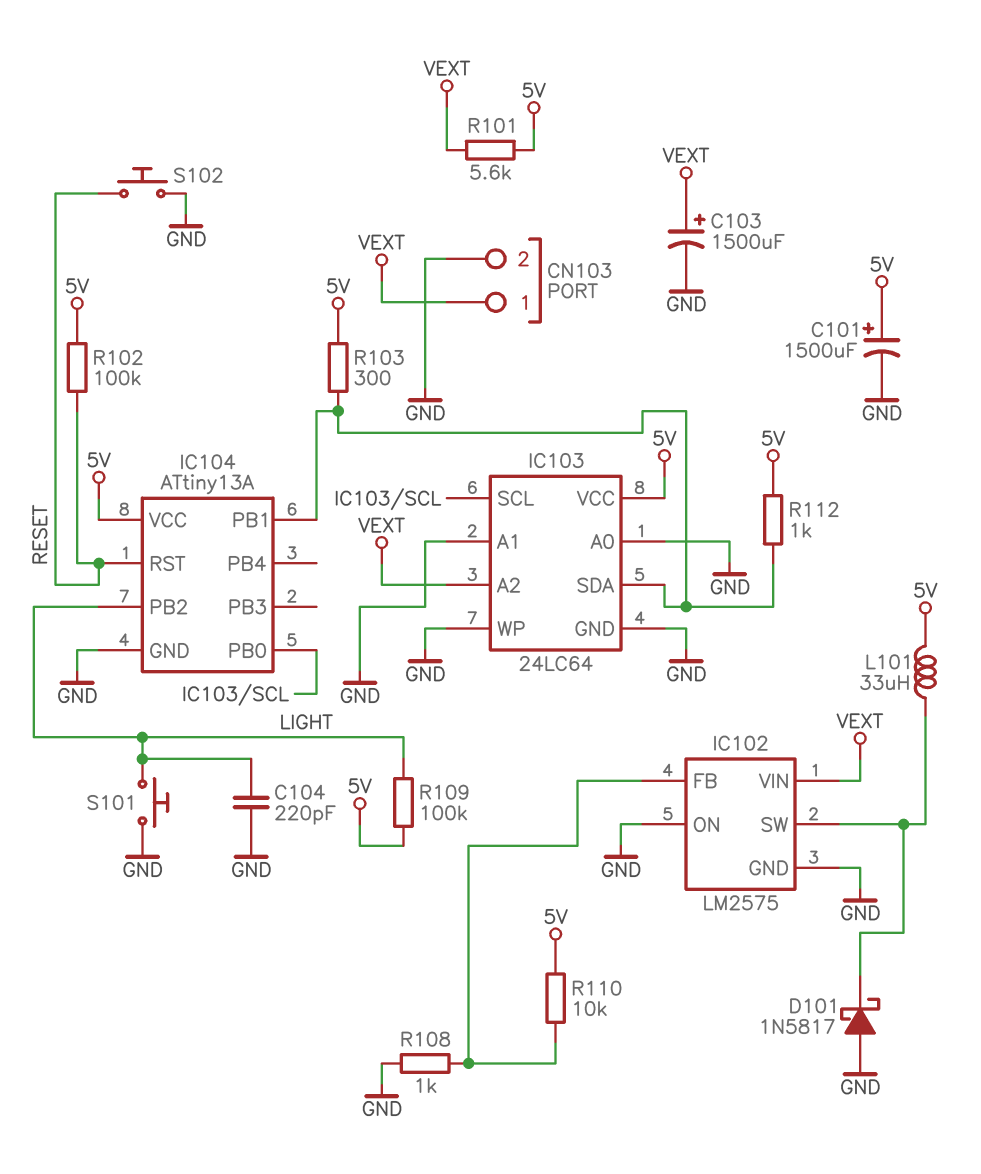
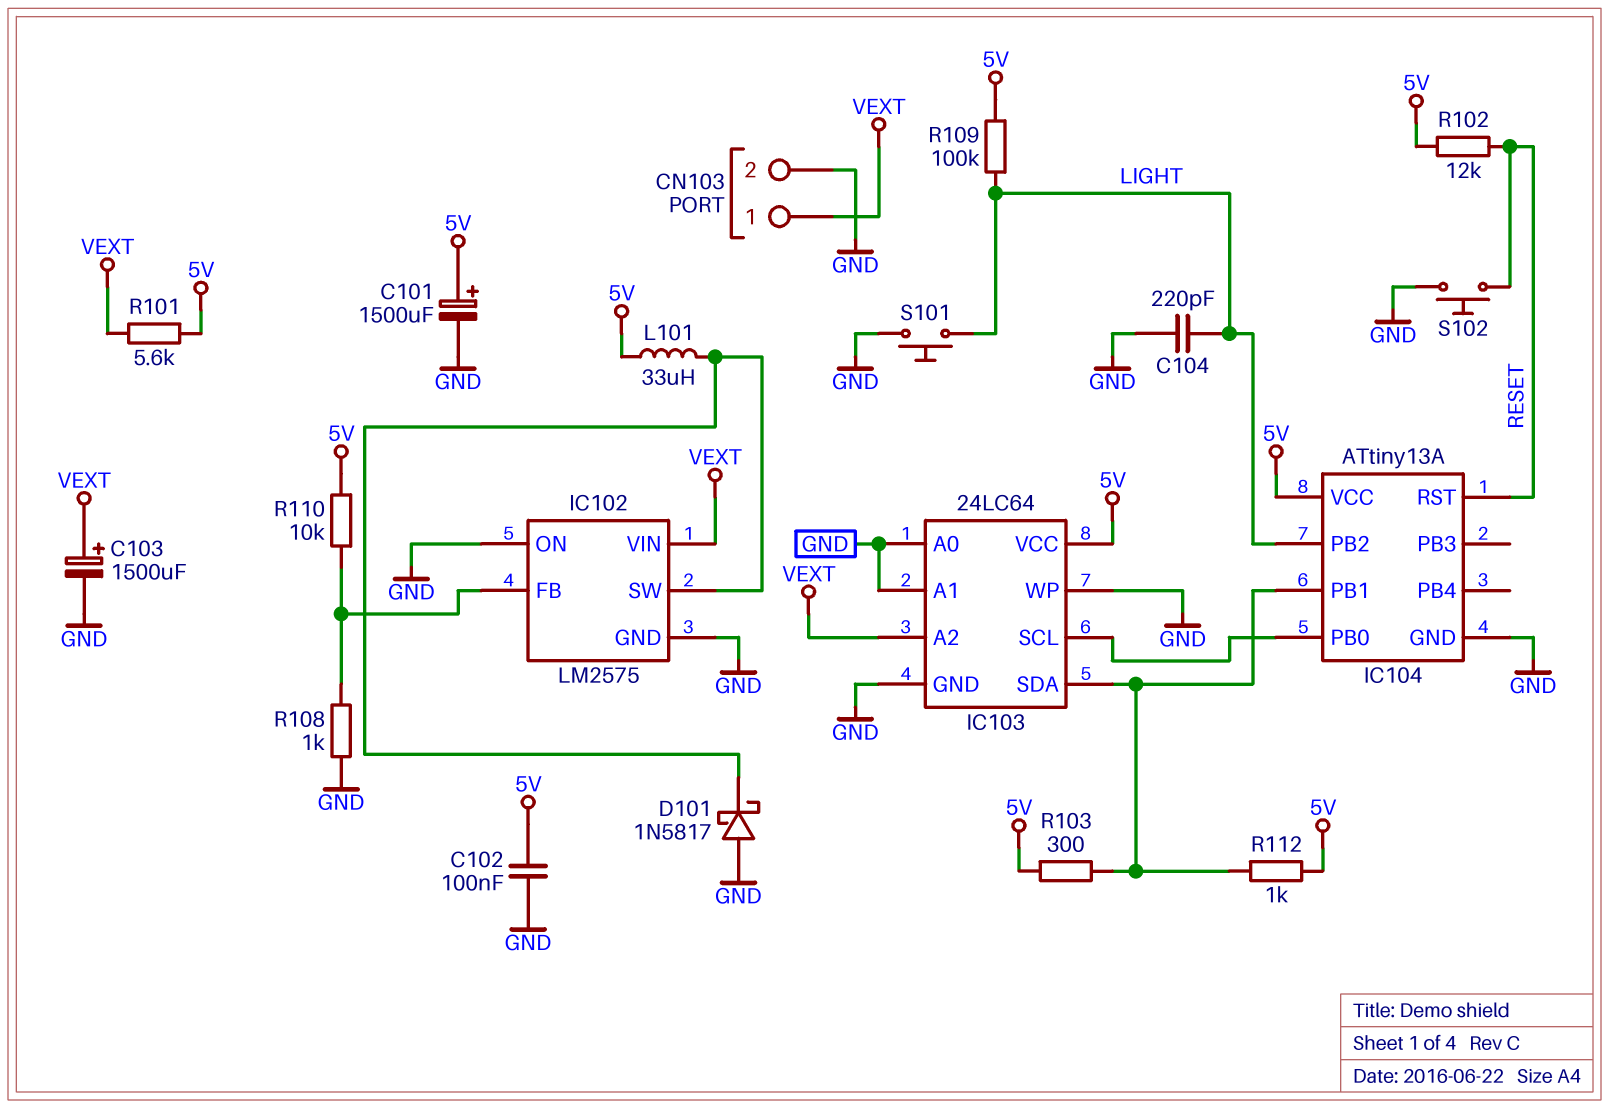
C102: none -> 100nF (5V, GND)
R102: 100k (5V, RESET) -> 12k (5V, RESET)

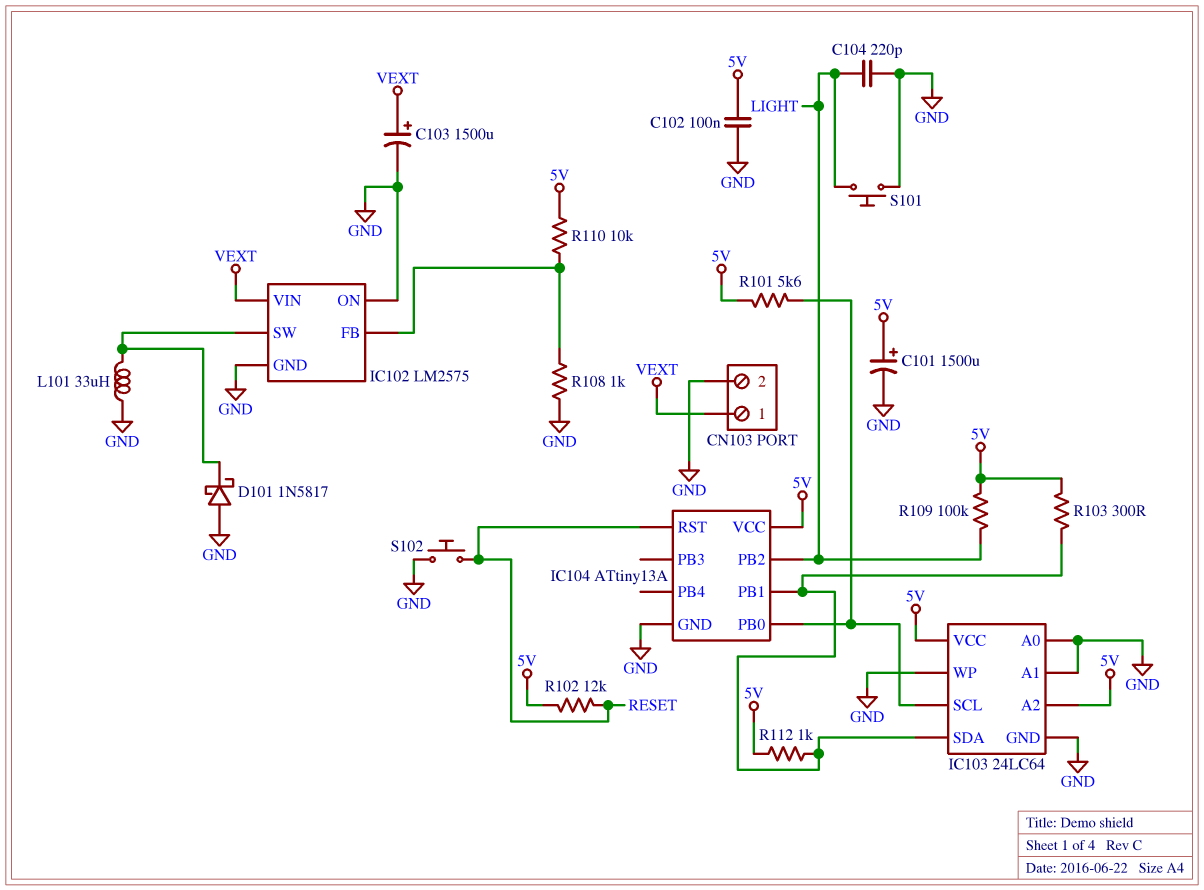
IC103 pin A2: VEXT -> 5V
L101: 33uH (5V, IC102/SW) -> 33uH (GND, IC102/SW)
R101: 5.6k (5V, VEXT) -> 5.6k (5V, IC103/SCL)

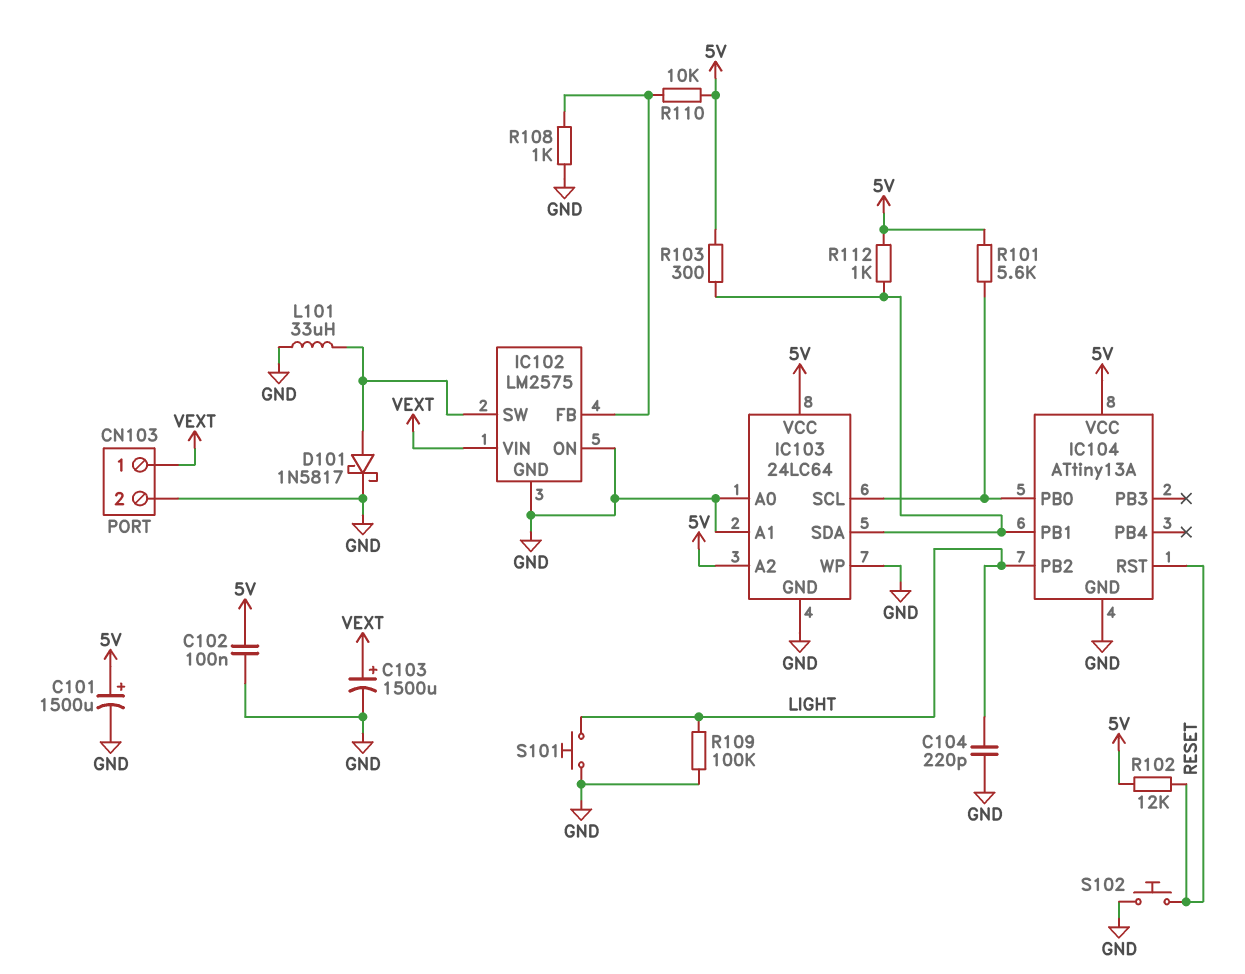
D101: schottky 1N5817 (A GND, K IC102/SW) -> schottky 1N5817 (A IC102/SW, K GND)
R109: 100k (5V, LIGHT) -> 100k (GND, LIGHT)

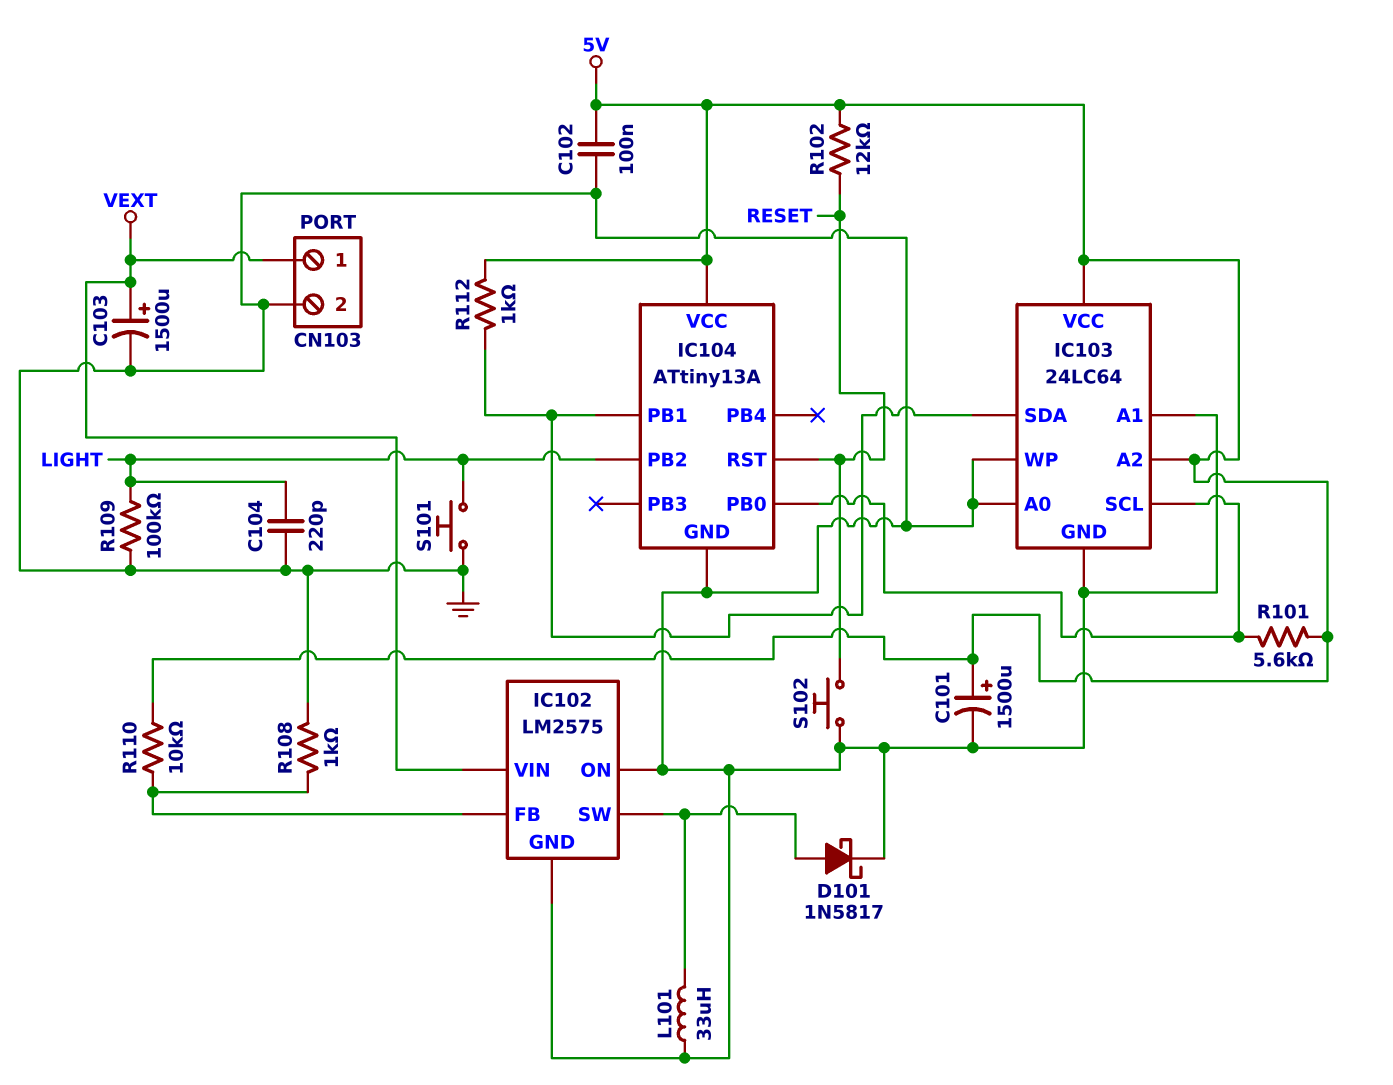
R103: 300 (5V, IC103/SDA) -> none

